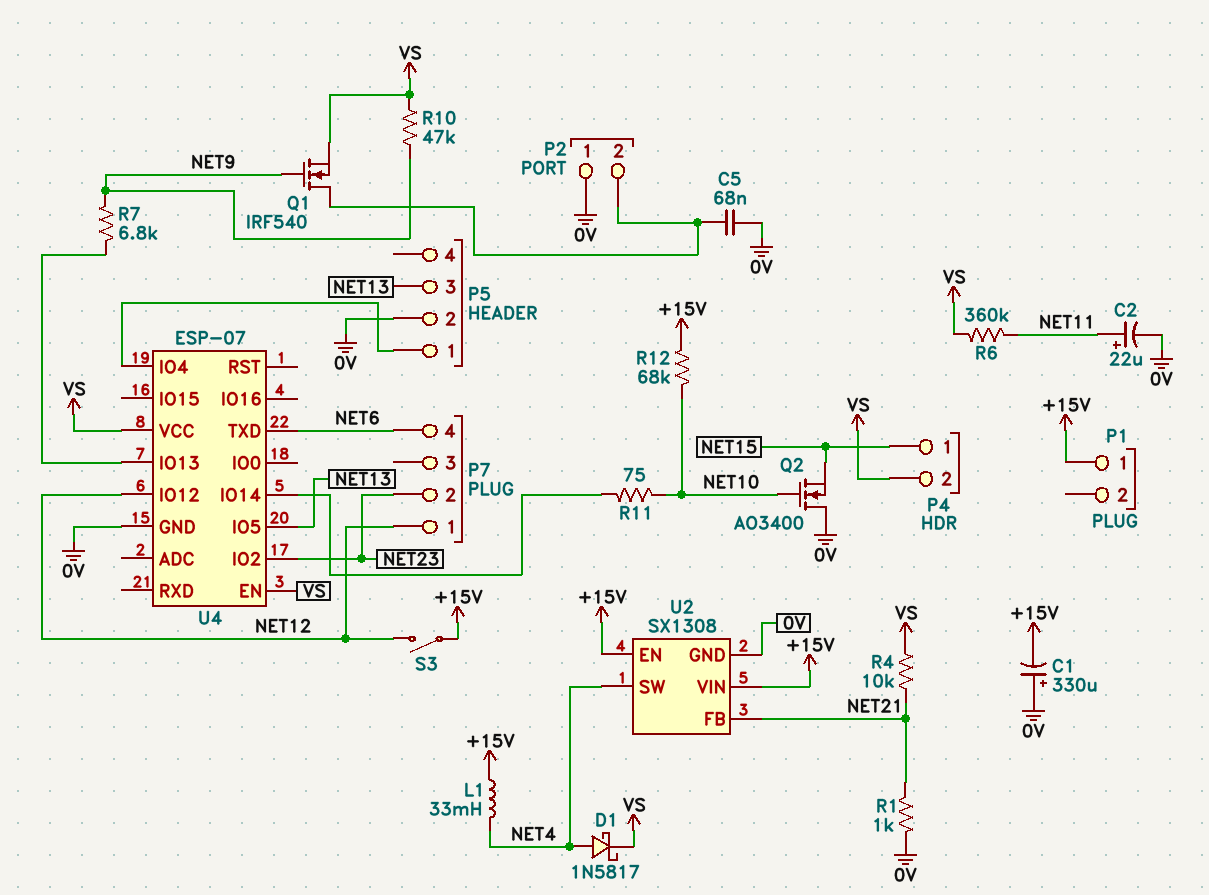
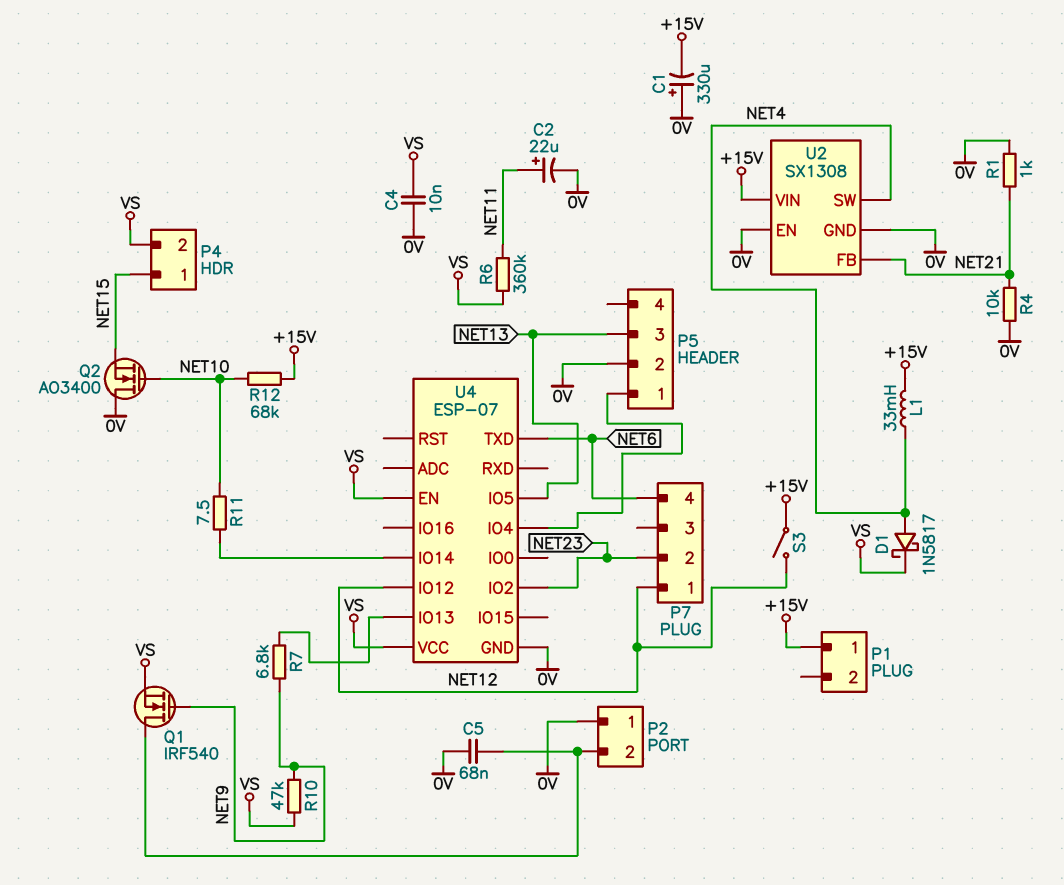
C4: none -> 10nF (0V, VS)
R4: 10k (NET21, VS) -> 10k (0V, NET21)
R11: 75 (NET10, U4/IO14) -> 7.5 (NET10, U4/IO14)
U2 pin EN: +15V -> 0V

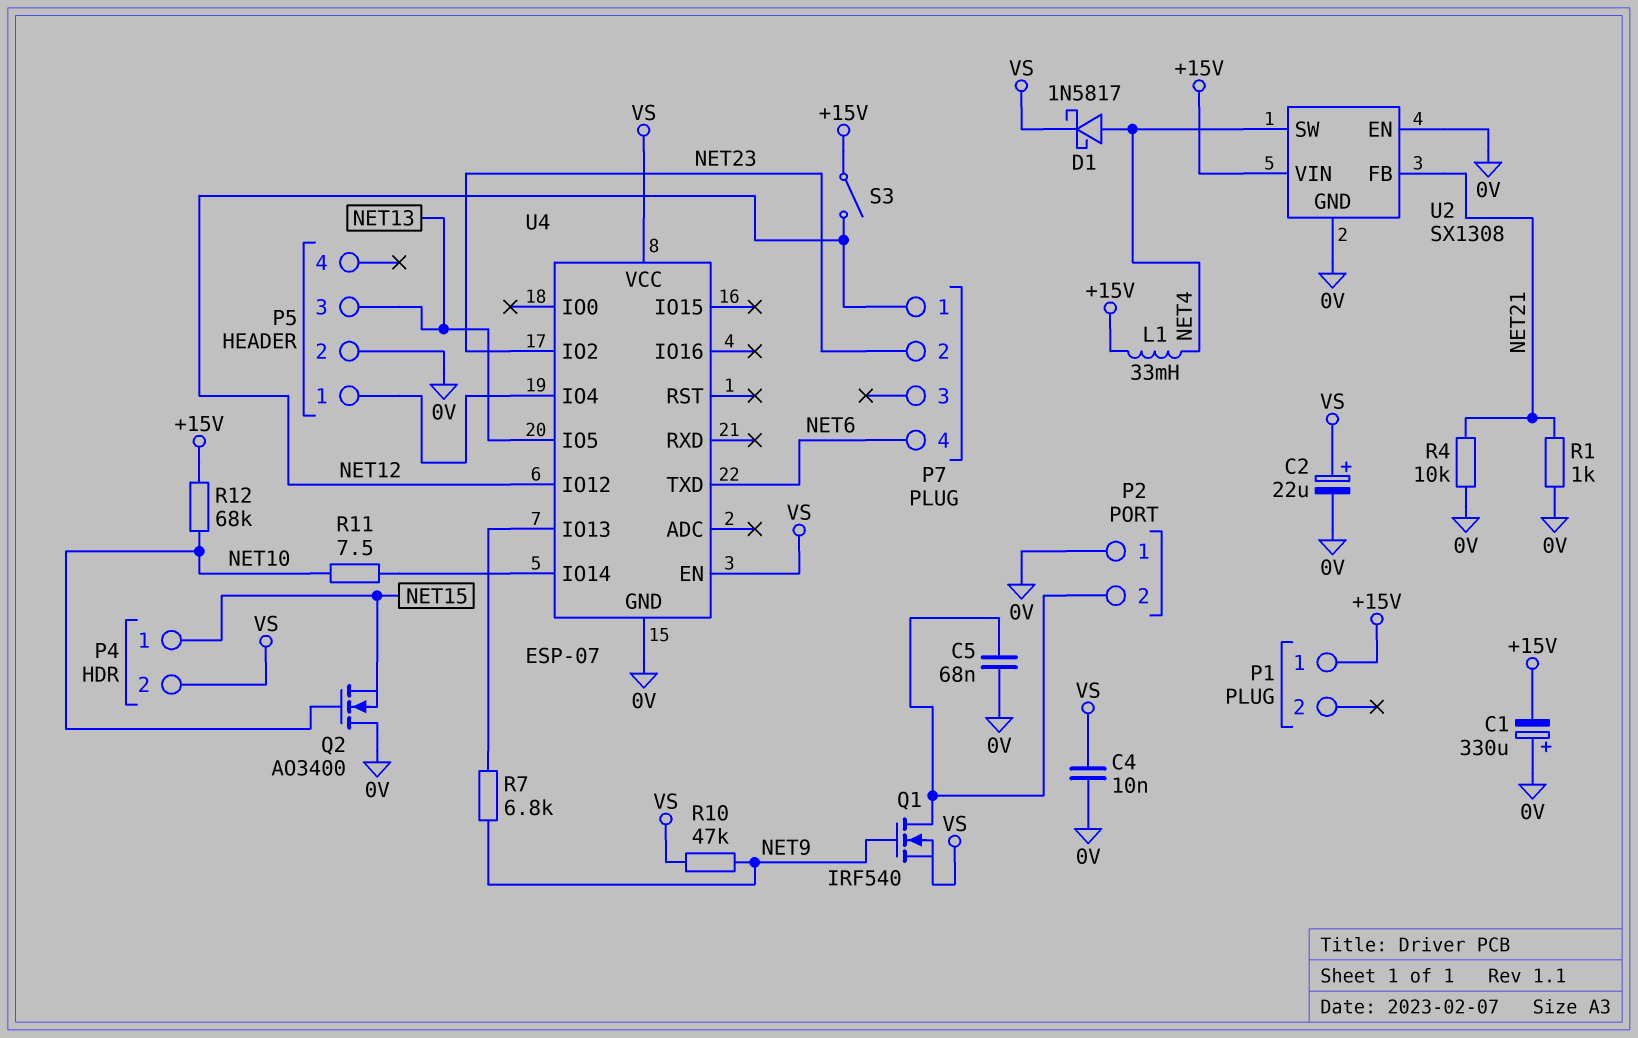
C2: 22uF (plus NET11, minus 0V) -> 22uF (plus VS, minus 0V)
R6: 360k (NET11, VS) -> none

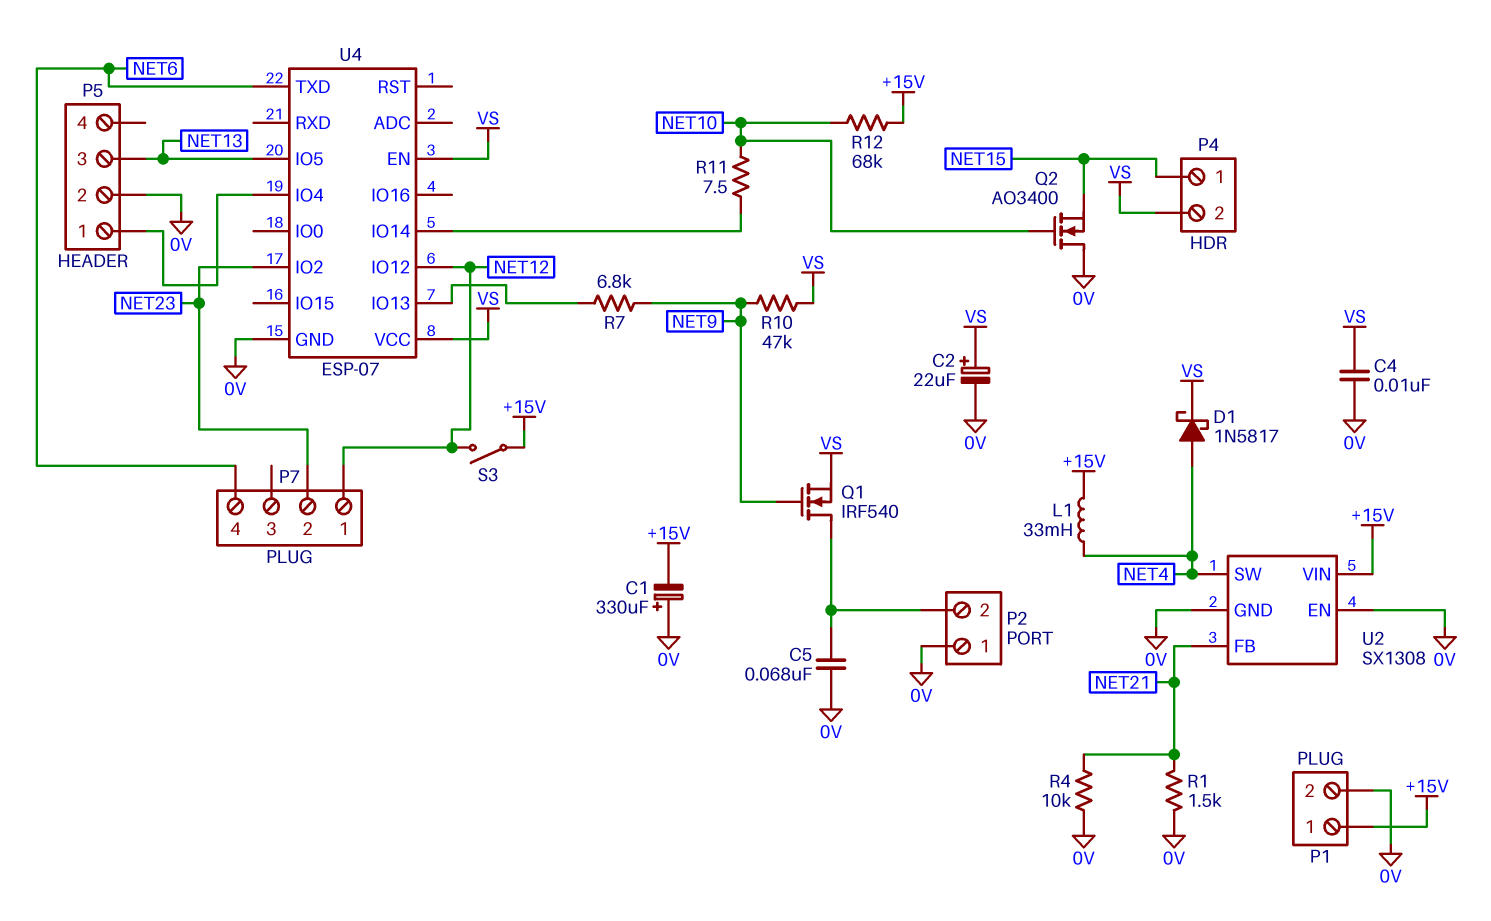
P1 pin 2: none -> 0V
R1: 1k (0V, NET21) -> 1.5k (0V, NET21)

